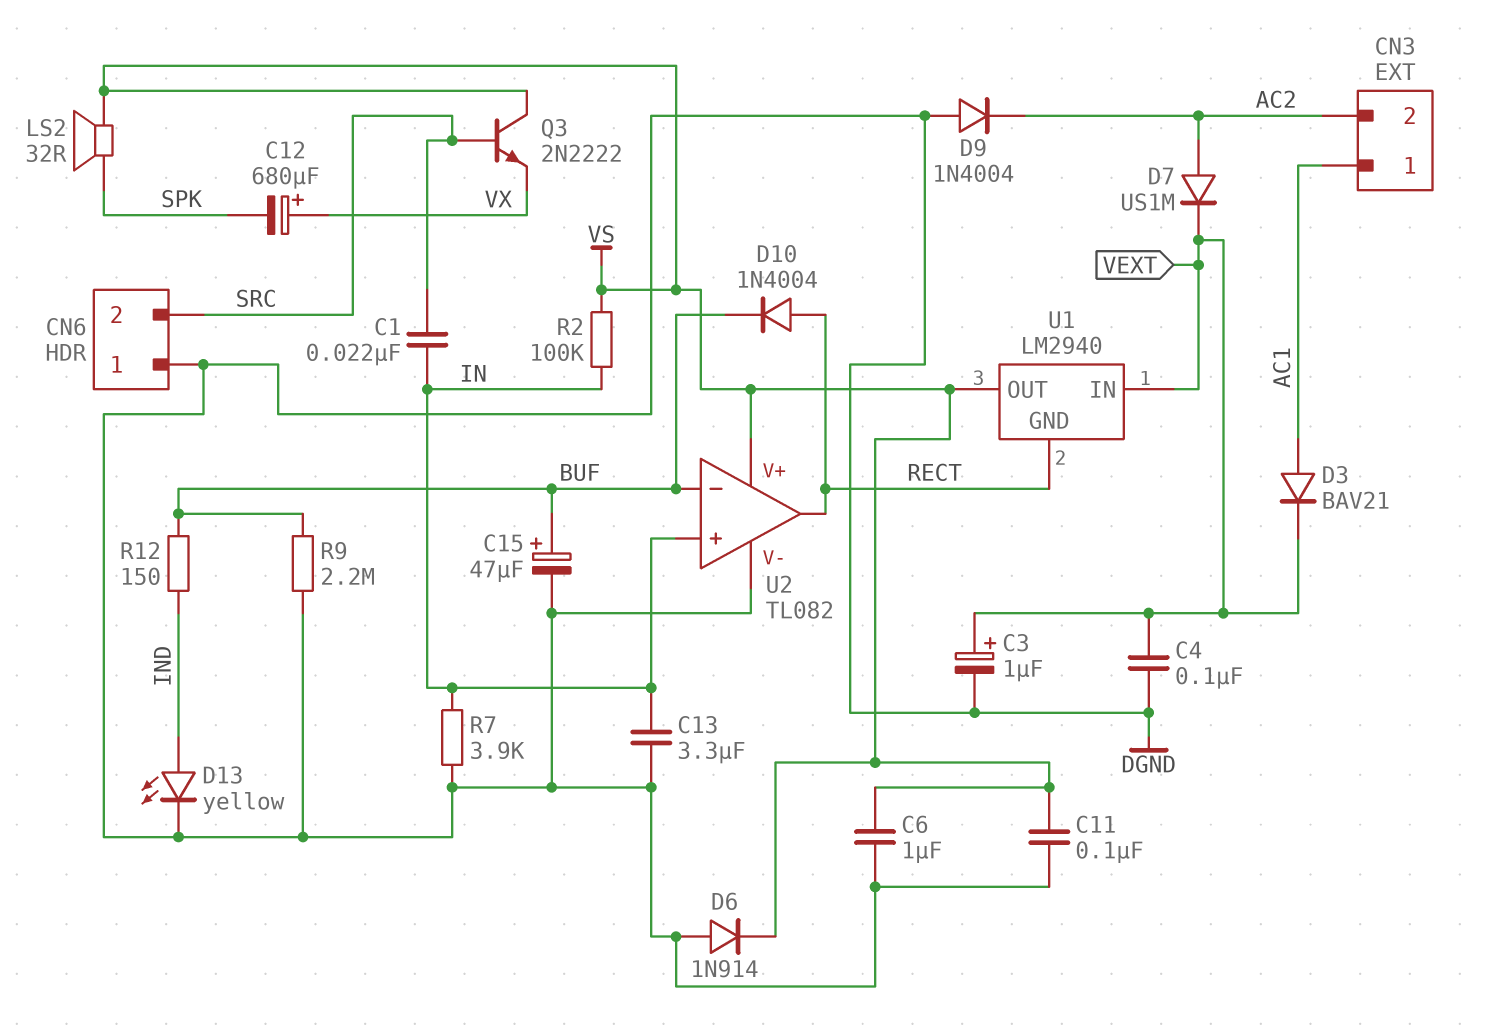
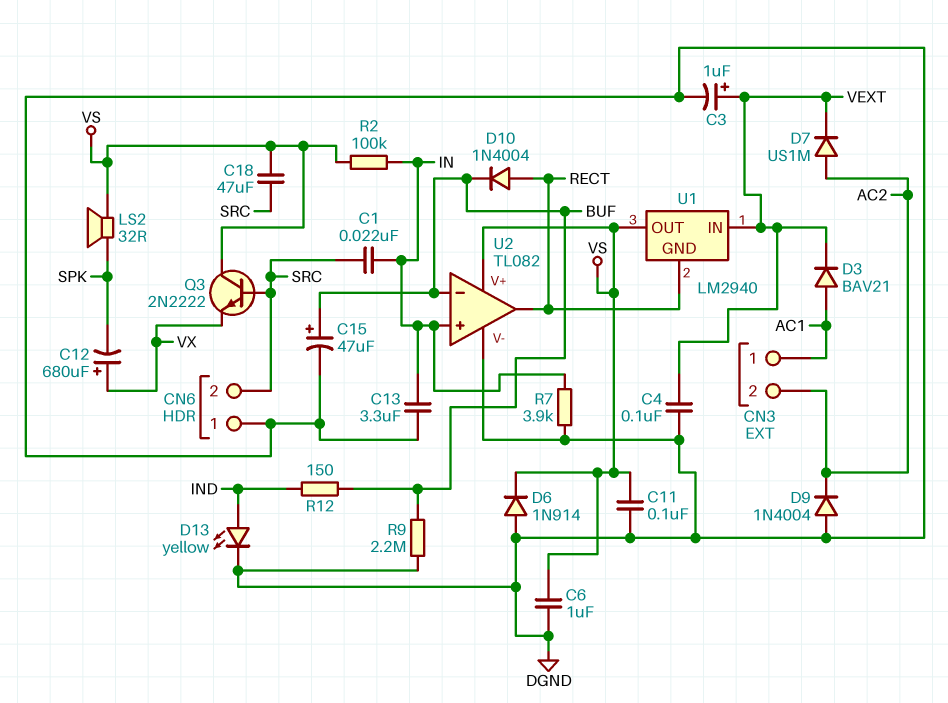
C18: none -> 47uF (SRC, VS)

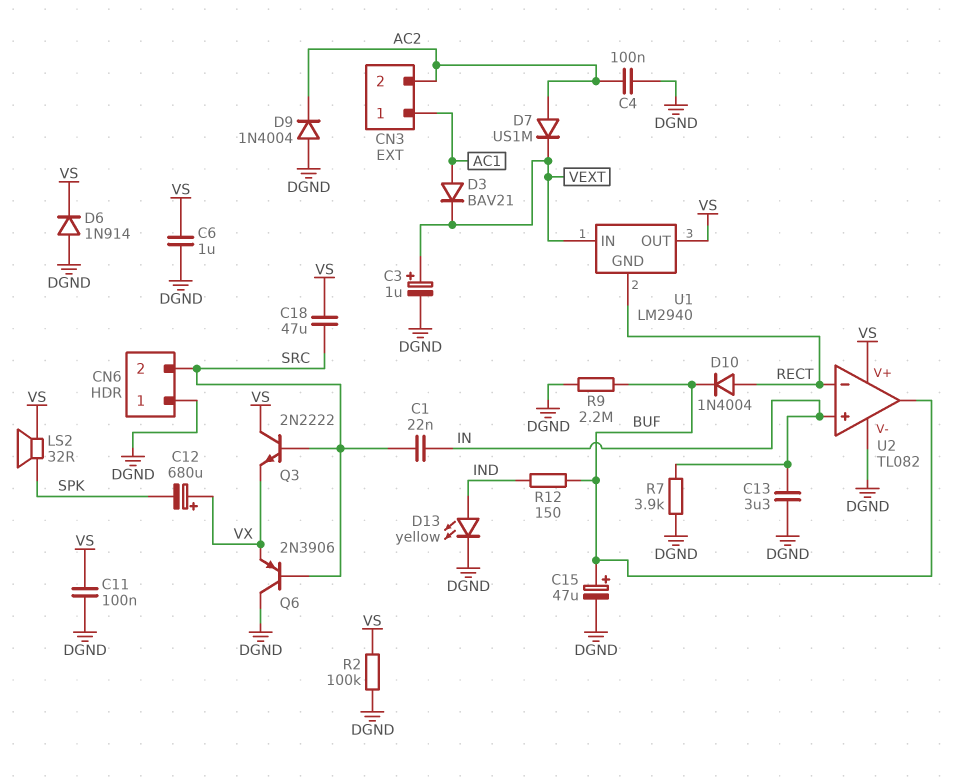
C4: 100nF (DGND, VEXT) -> 100nF (AC2, DGND)
Q6: none -> PNP 2N3906 (B SRC, C DGND, E VX)
R2: 100k (IN, VS) -> 100k (DGND, VS)
U2 pin in-: BUF -> RECT
U2 pin out: RECT -> BUF

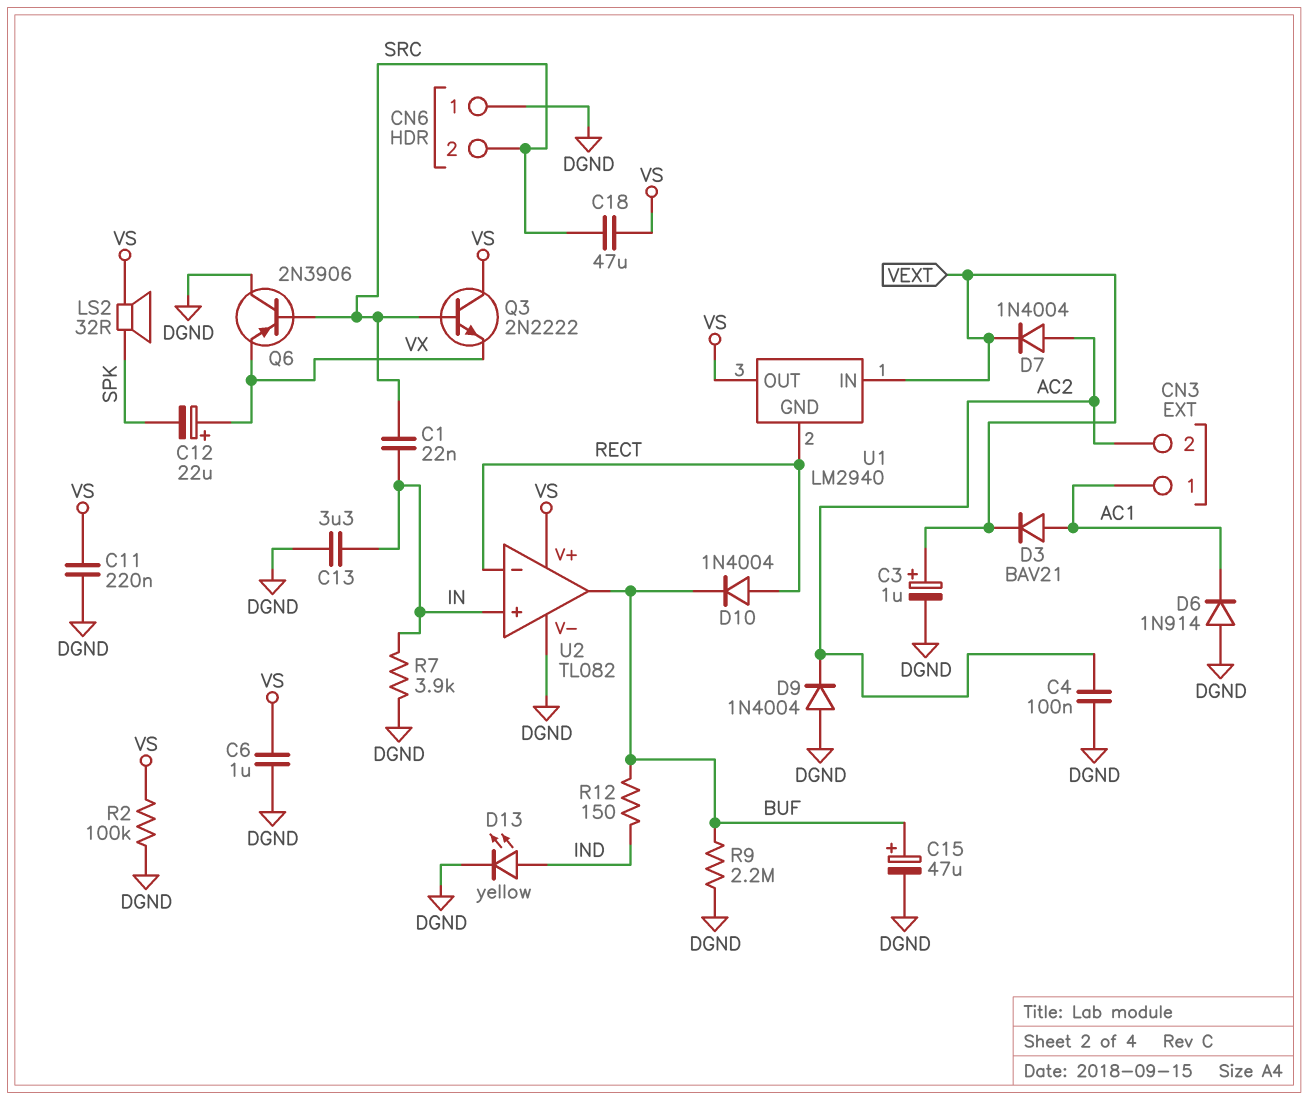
C11: 100nF (DGND, VS) -> 220nF (DGND, VS)
C12: 680uF (plus VX, minus SPK) -> 22uF (plus VX, minus SPK)
D6: diode 1N914 (A DGND, K VS) -> diode 1N914 (A DGND, K AC1)
D7: diode US1M (A AC2, K VEXT) -> diode 1N4004 (A AC2, K VEXT)

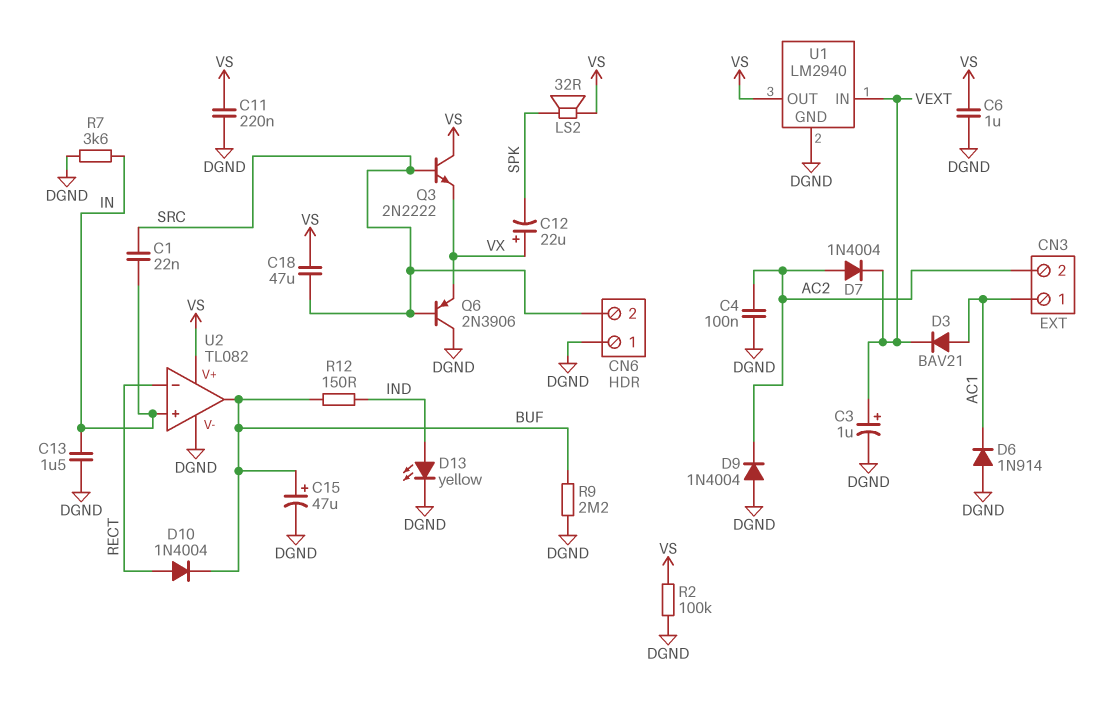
C13: 3.3uF (DGND, IN) -> 1.5uF (DGND, IN)
R7: 3.9k (DGND, IN) -> 3.6k (DGND, IN)
U1 pin GND: RECT -> DGND

